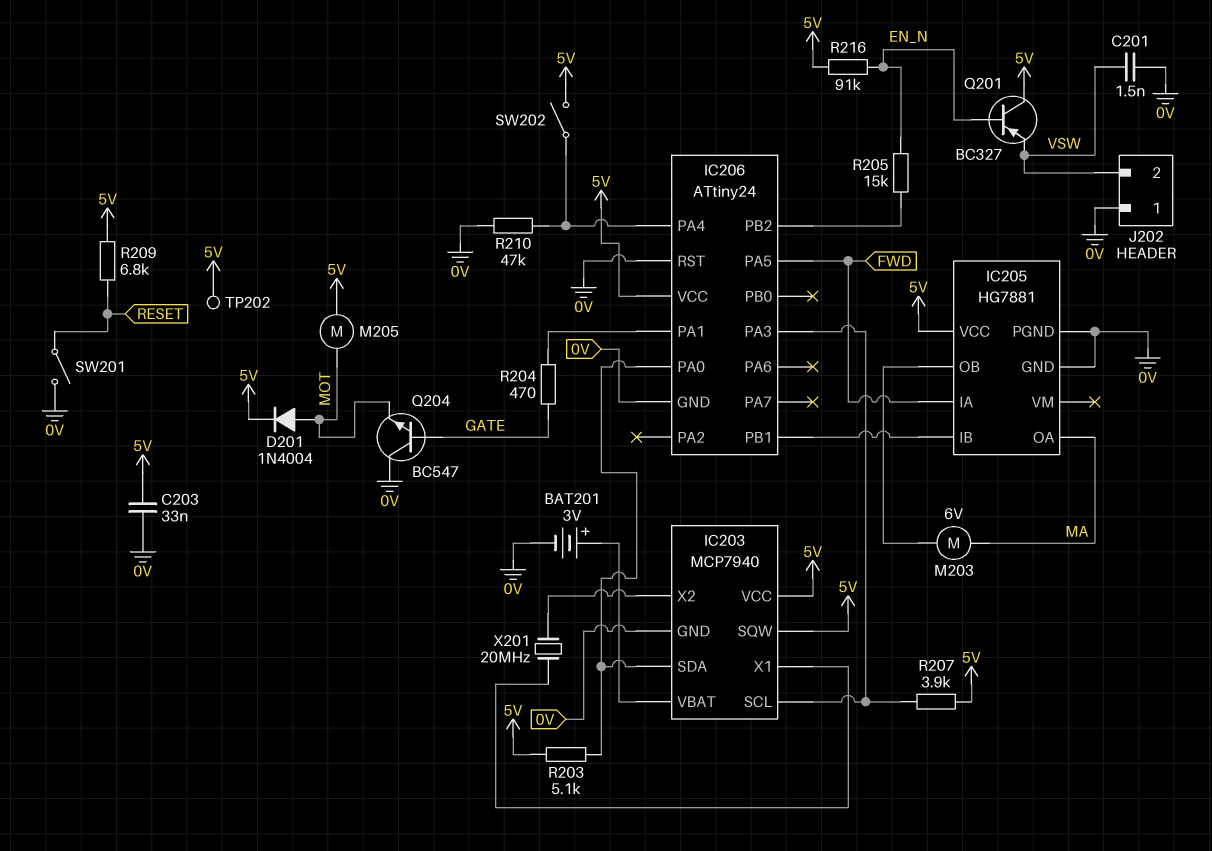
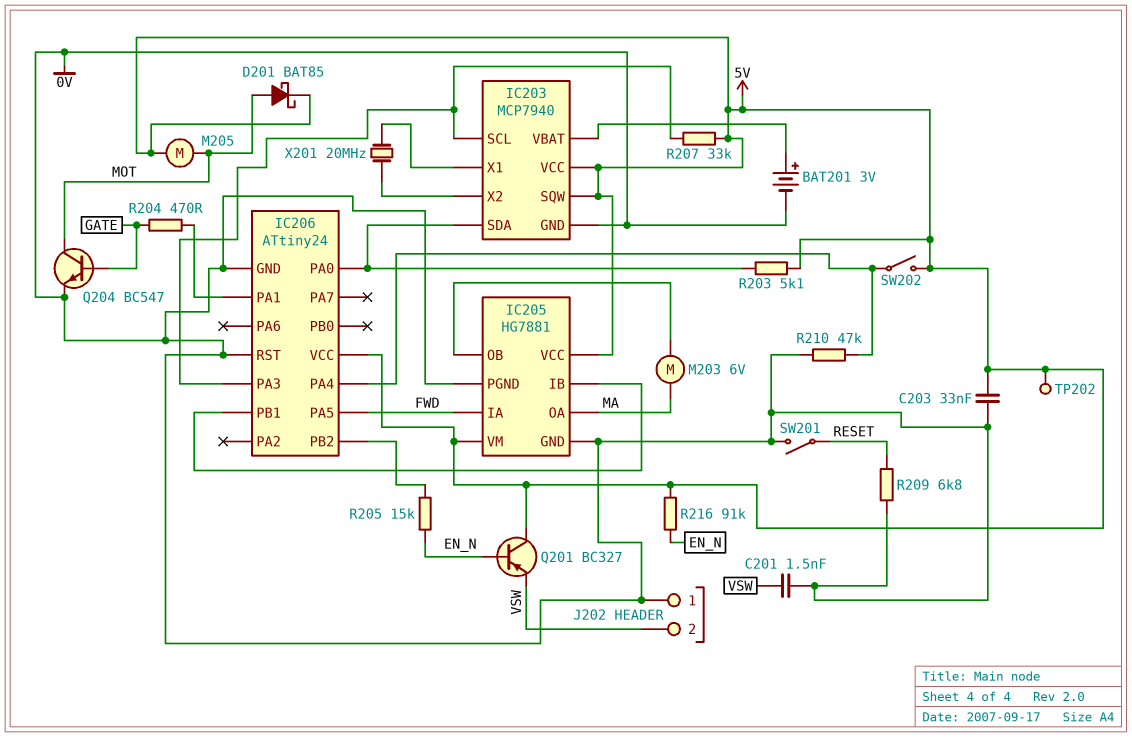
D201: diode 1N4004 (A MOT, K 5V) -> schottky BAT85 (A MOT, K 5V)
IC205 pin VM: none -> 5V
Q204: NPN BC547 (B GATE, C 0V, E MOT) -> NPN BC547 (B GATE, C MOT, E 0V)
R207: 3.9k (5V, IC203/SCL) -> 33k (5V, IC203/SCL)
R209: 6.8k (5V, RESET) -> 6.8k (0V, RESET)

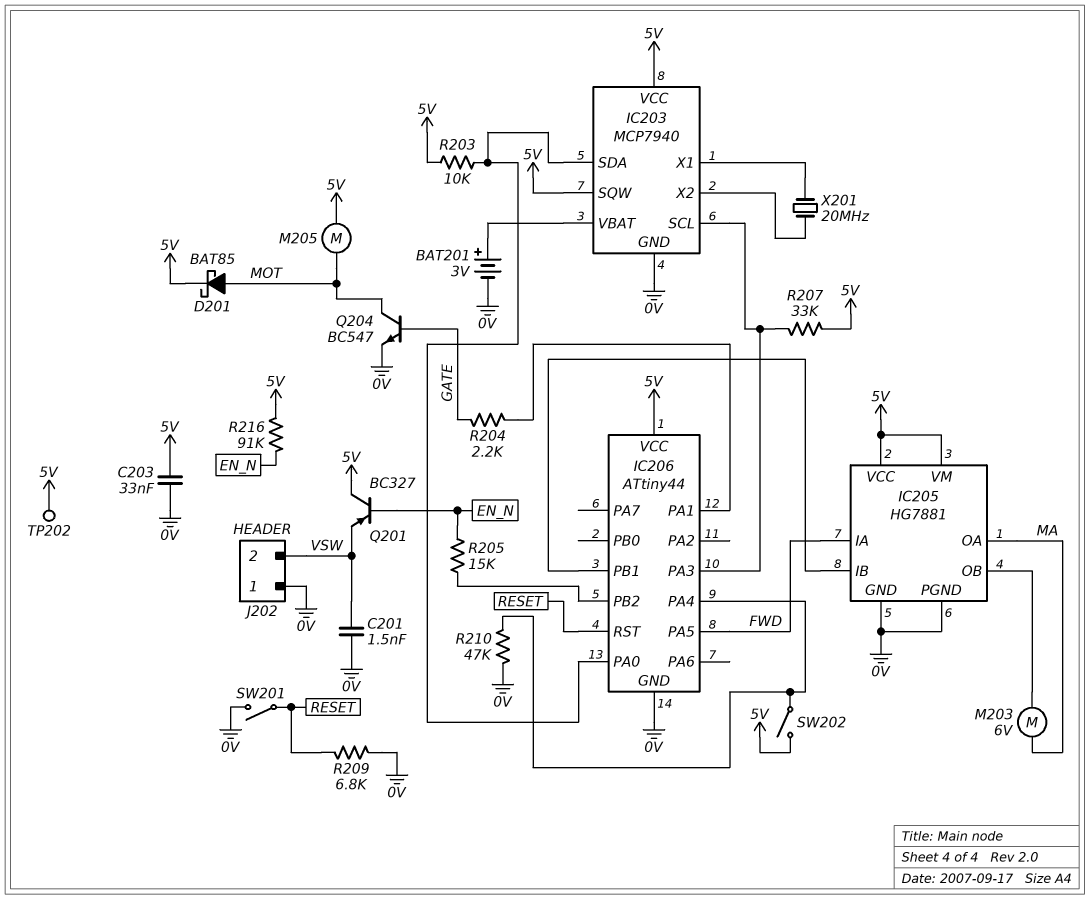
IC206: ATtiny24 -> ATtiny44
IC206 pin RST: 0V -> RESET
R203: 5.1k (5V, IC203/SDA) -> 10k (5V, IC203/SDA)
R204: 470 (GATE, IC206/PA1) -> 2.2k (GATE, IC206/PA1)

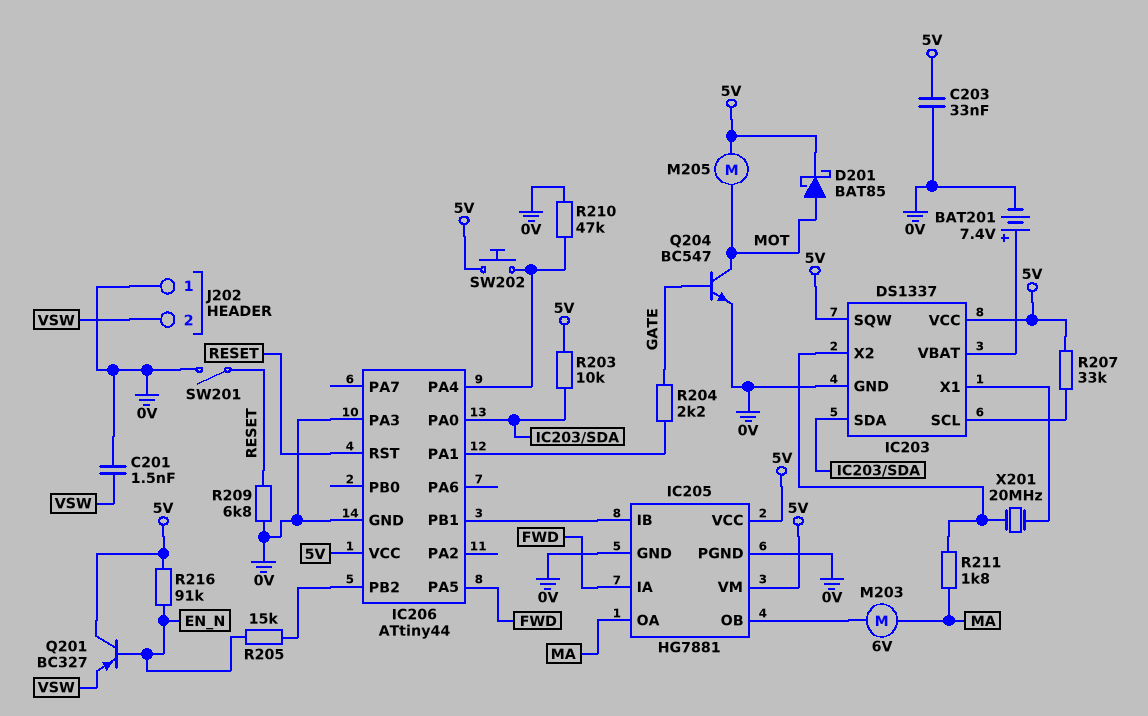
BAT201: 3V (plus IC203/VBAT, minus 0V) -> 7.4V (plus IC203/VBAT, minus 0V)
IC203: MCP7940 -> DS1337
IC206 pin PA3: IC203/SCL -> 0V
R211: none -> 1.8k (IC203/X2, MA)
SW202: switch (5V, IC206/PA4) -> button (5V, IC206/PA4)
TP202: test point (5V) -> none

